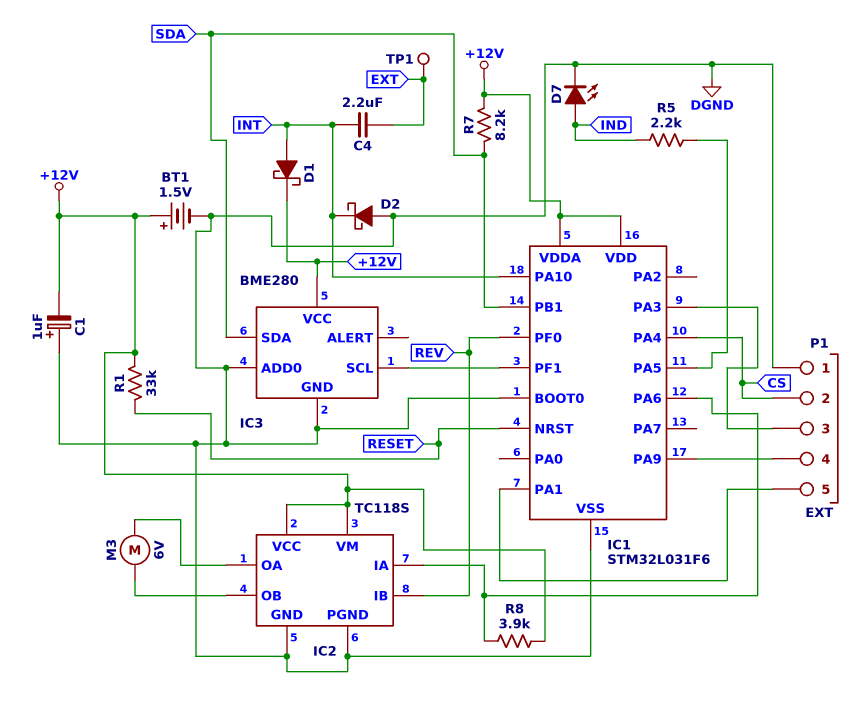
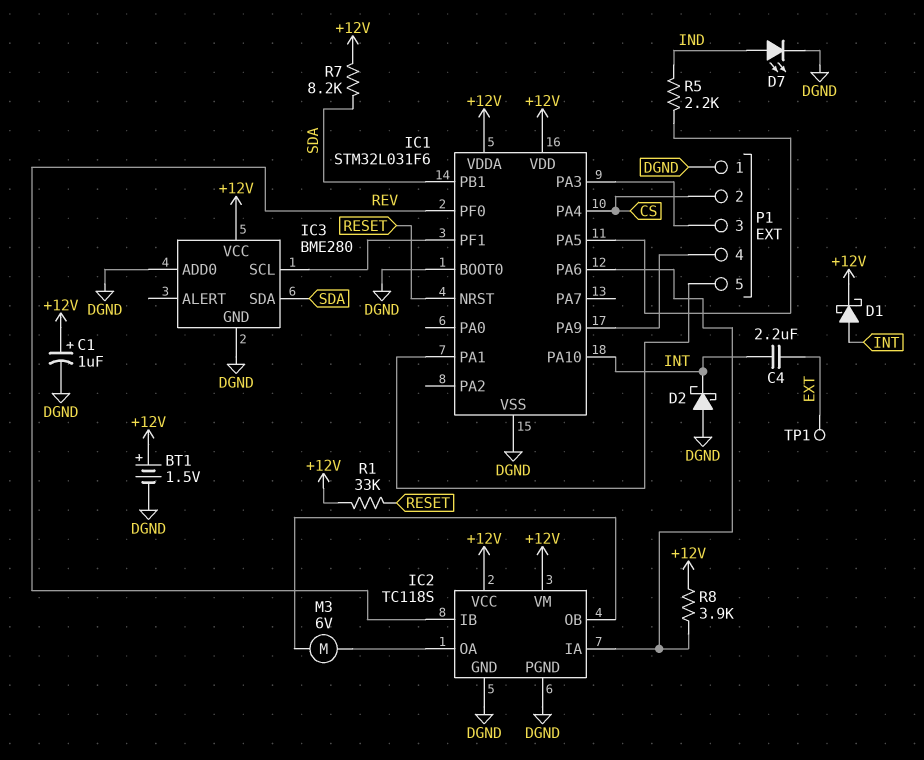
C1: 1uF (plus DGND, minus +12V) -> 1uF (plus +12V, minus DGND)

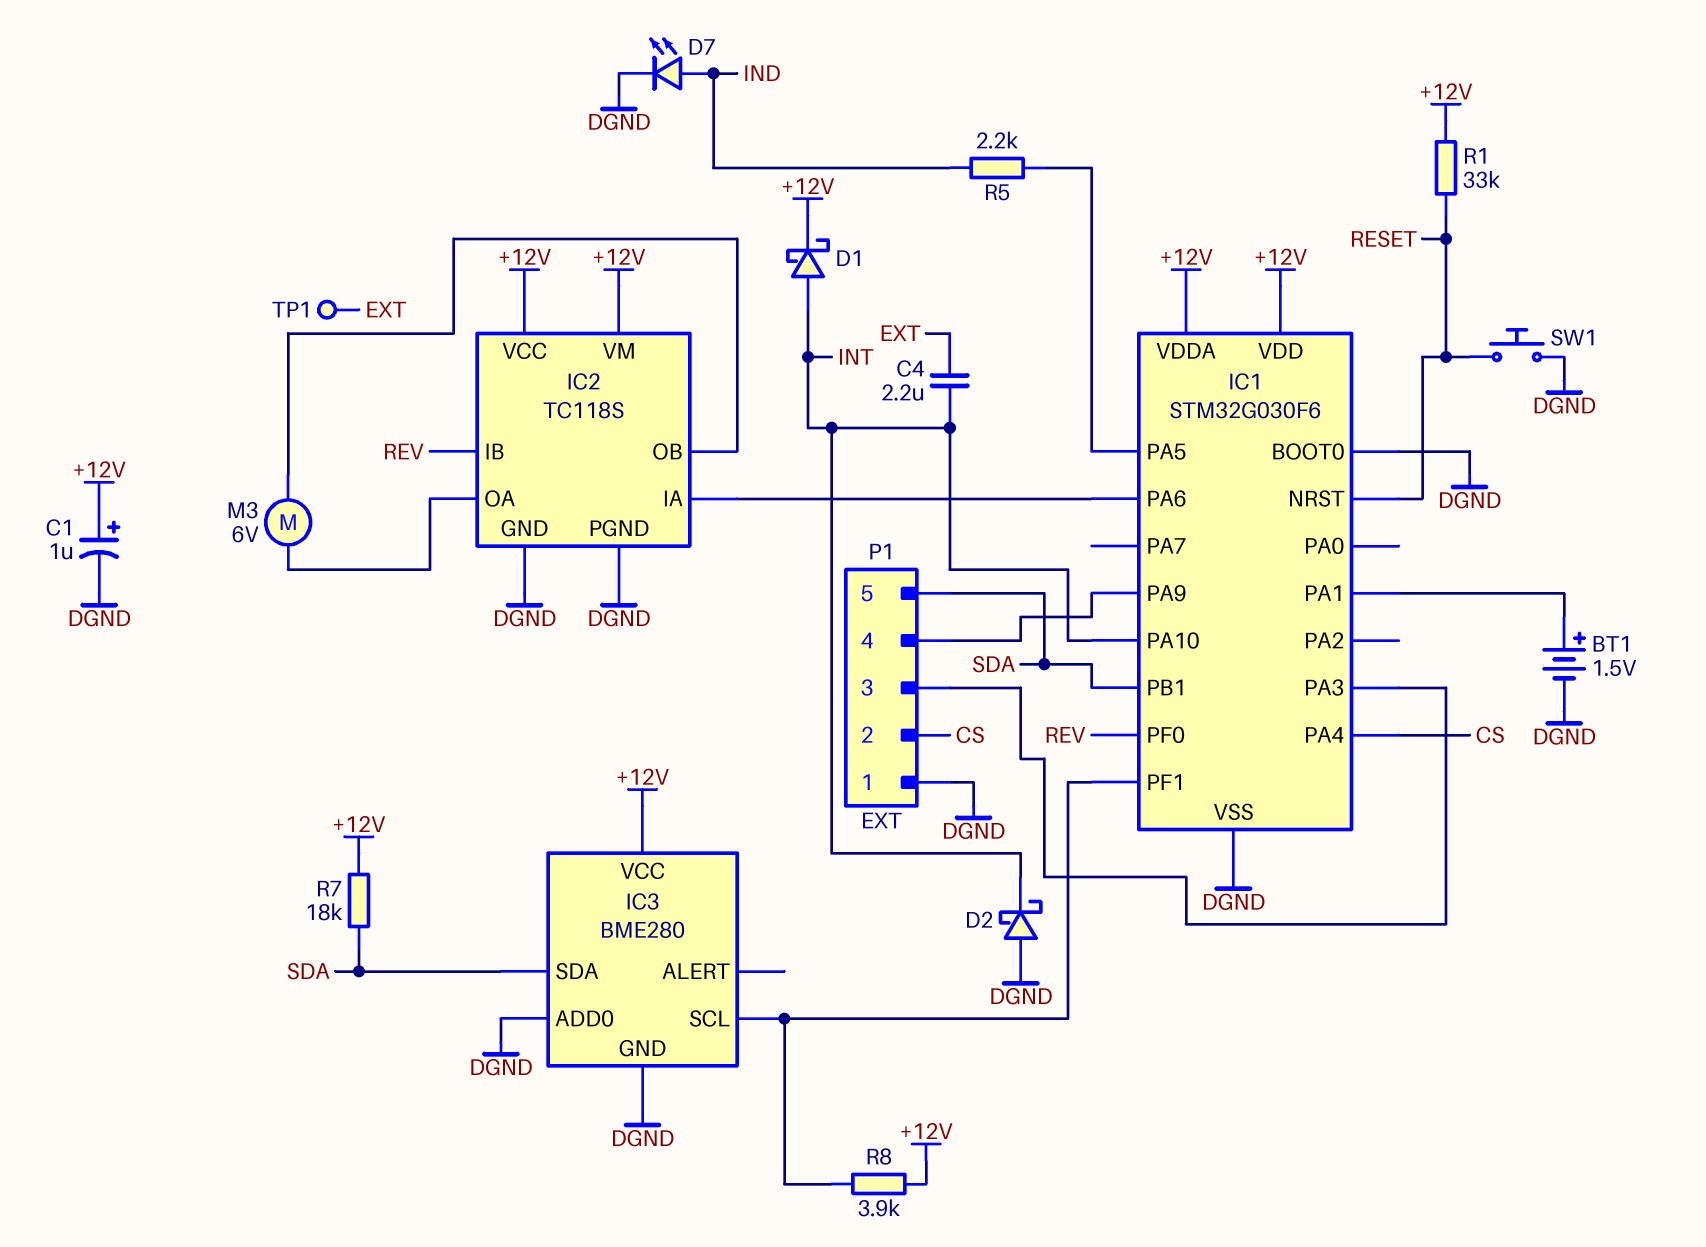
BT1: 1.5V (plus +12V, minus DGND) -> 1.5V (plus IC1/PA1, minus DGND)
IC1: STM32L031F6 -> STM32G030F6
P1 pin 5: IC1/PA1 -> SDA
R7: 8.2k (+12V, SDA) -> 18k (+12V, SDA)
R8: 3.9k (+12V, IC1/PA6) -> 3.9k (+12V, IC1/PF1)
SW1: none -> button (DGND, RESET)

